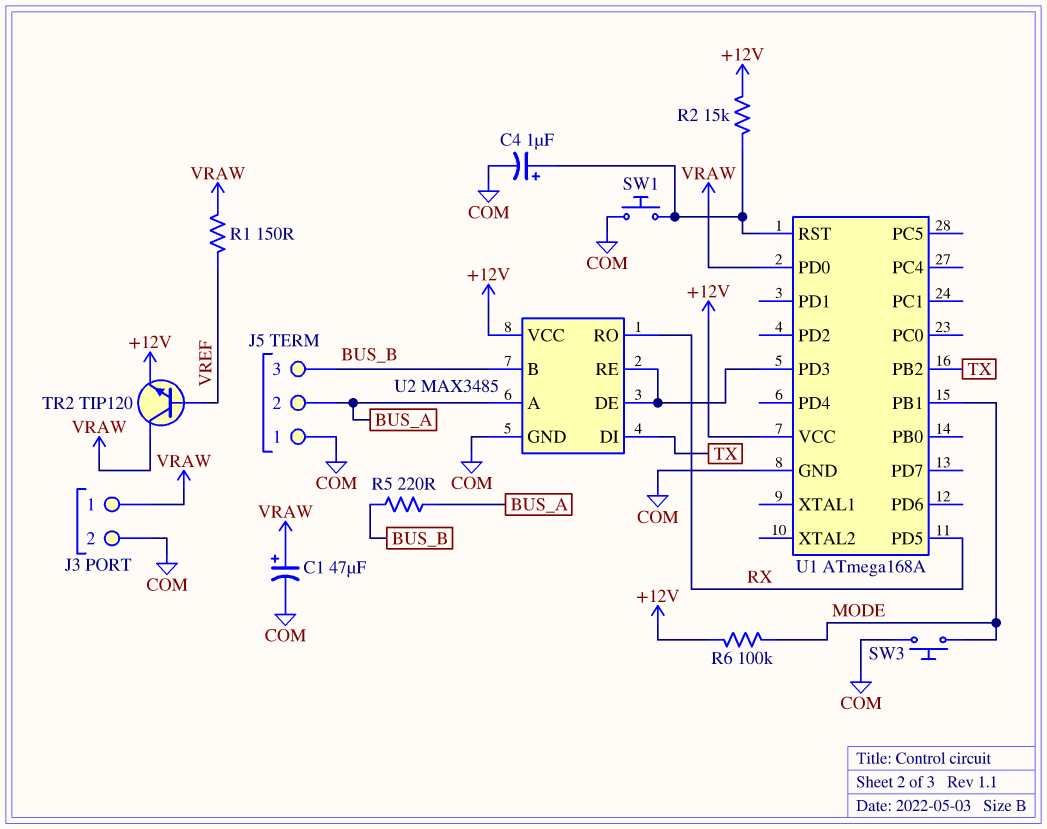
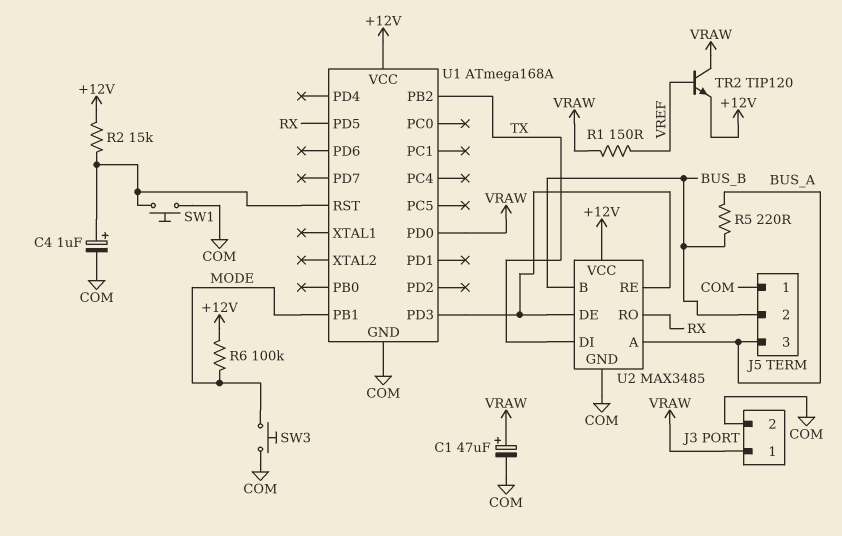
J5 pin 2: BUS_A -> BUS_B
J5 pin 3: BUS_B -> BUS_A

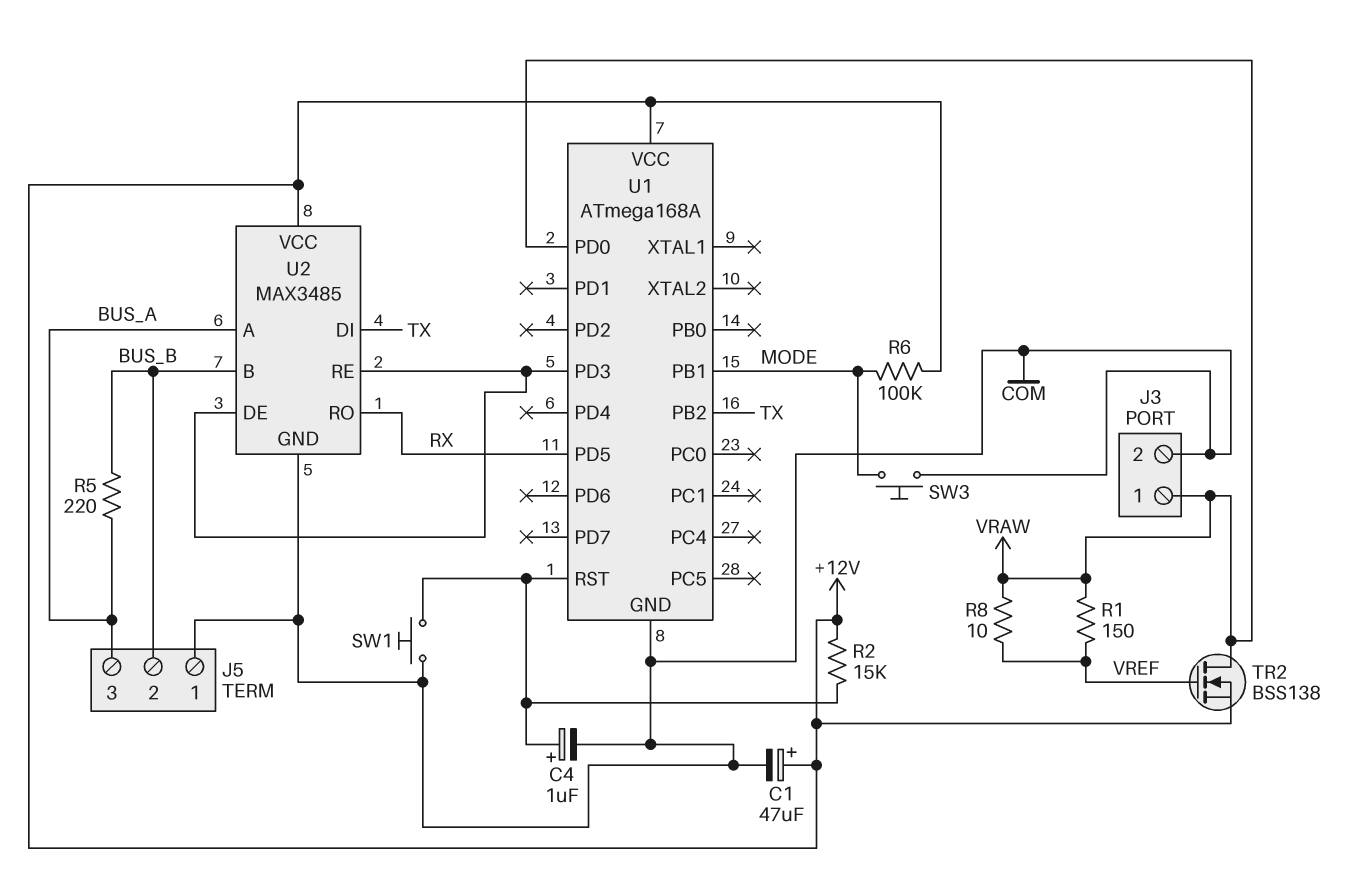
C1: 47uF (plus VRAW, minus COM) -> 47uF (plus +12V, minus COM)
R8: none -> 10 (VRAW, VREF)
TR2: NPN TIP120 (B VREF, C VRAW, E +12V) -> NMOS BSS138 (G VREF, D VRAW, S +12V)

